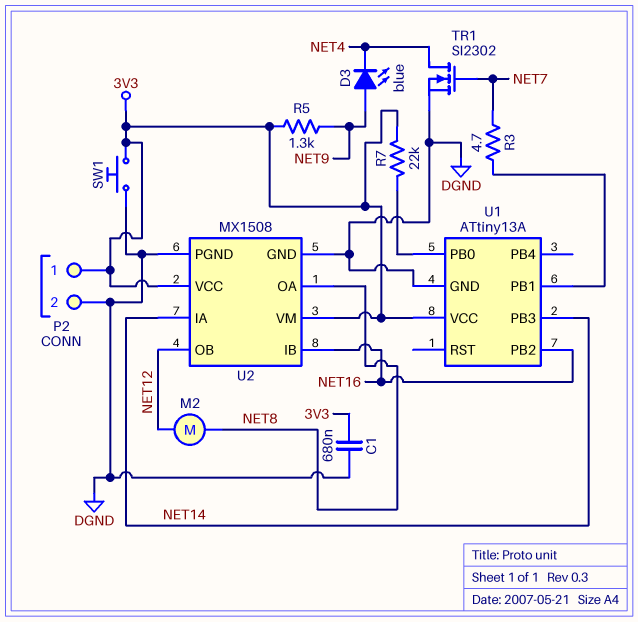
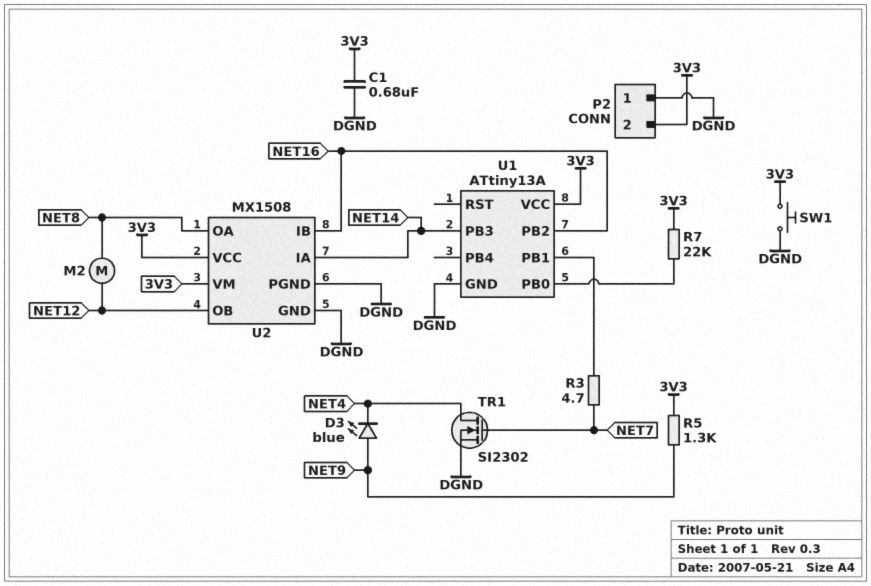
P2 pin 1: 3V3 -> DGND
P2 pin 2: DGND -> 3V3

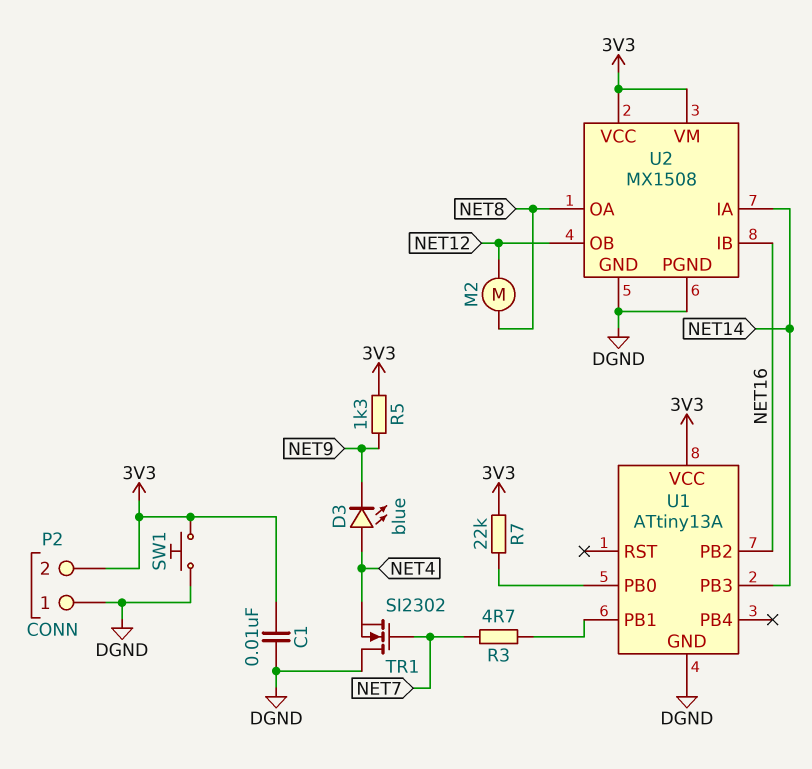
C1: 680nF (3V3, DGND) -> 10nF (3V3, DGND)
D3: LED blue (A NET9, K NET4) -> LED blue (A NET4, K NET9)
TR1: NMOS SI2302 (G NET7, D NET4, S DGND) -> NMOS SI2302 (G NET7, D DGND, S NET4)

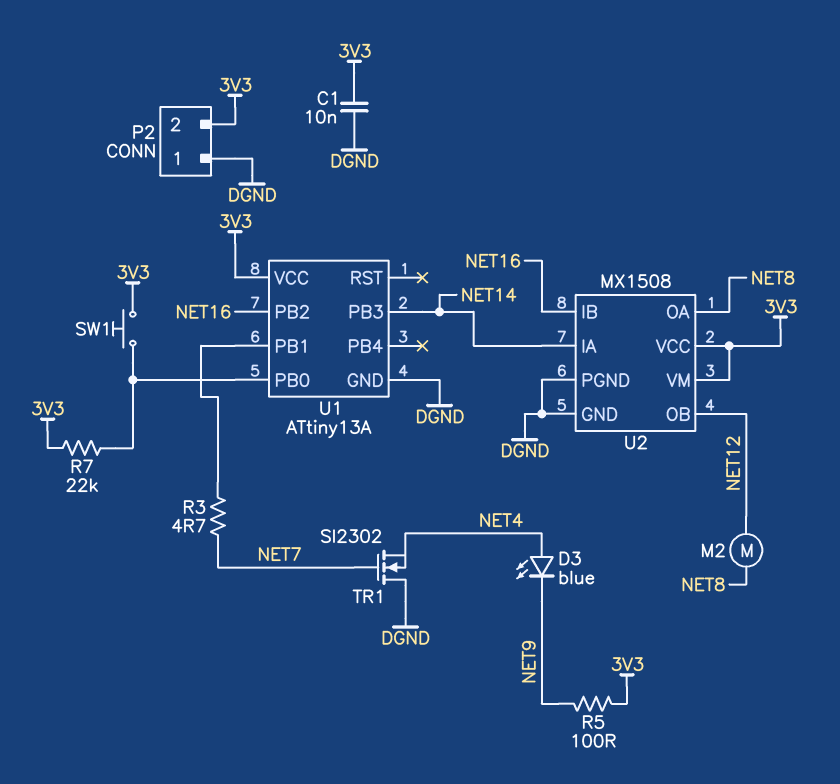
R5: 1.3k (3V3, NET9) -> 100 (3V3, NET9)
SW1: button (3V3, DGND) -> button (3V3, U1/PB0)

